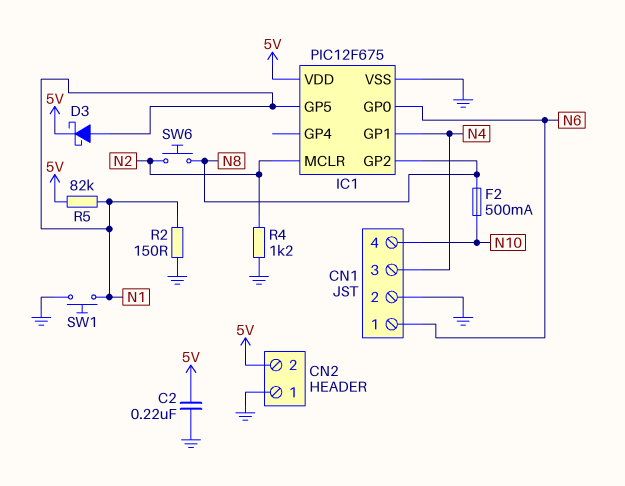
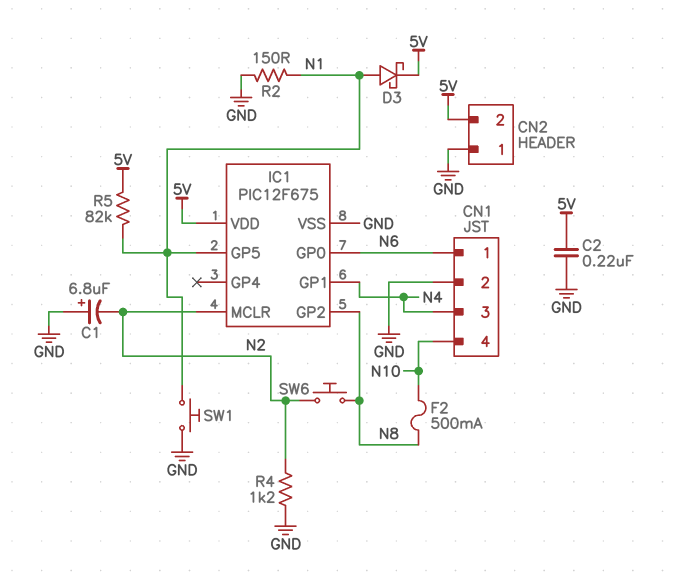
C1: none -> 6.8uF (plus GND, minus N2)

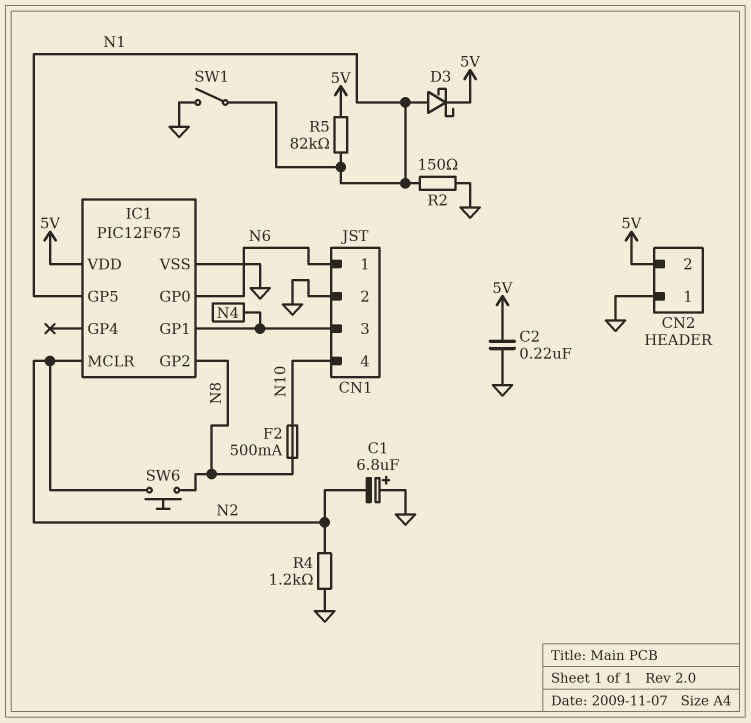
SW1: button (GND, N1) -> switch (GND, N1)

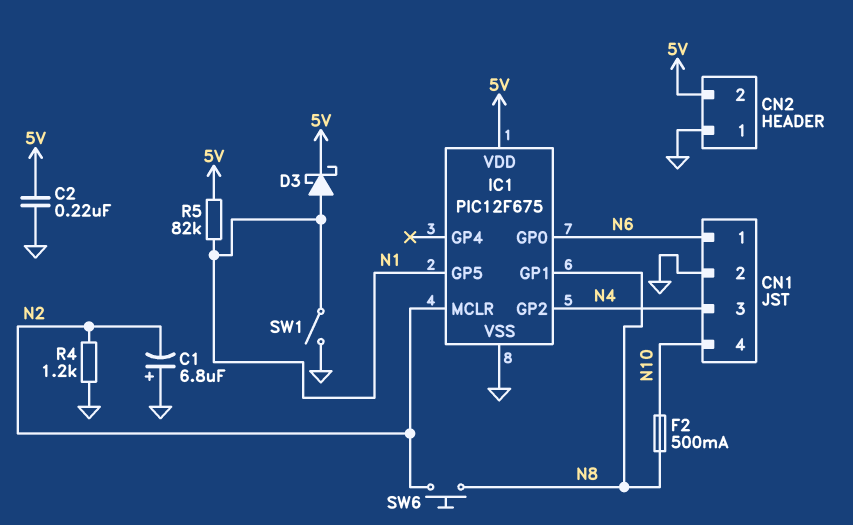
IC1 pin GP1: N4 -> N8
IC1 pin GP2: N8 -> N4
R2: 150 (GND, N1) -> none

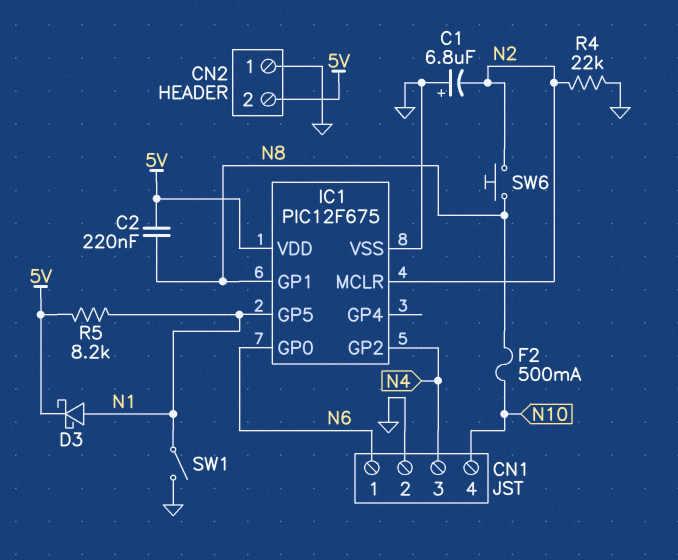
C2: 220nF (5V, GND) -> 220nF (5V, N8)
R4: 1.2k (GND, N2) -> 22k (GND, N2)
R5: 82k (5V, N1) -> 8.2k (5V, N1)

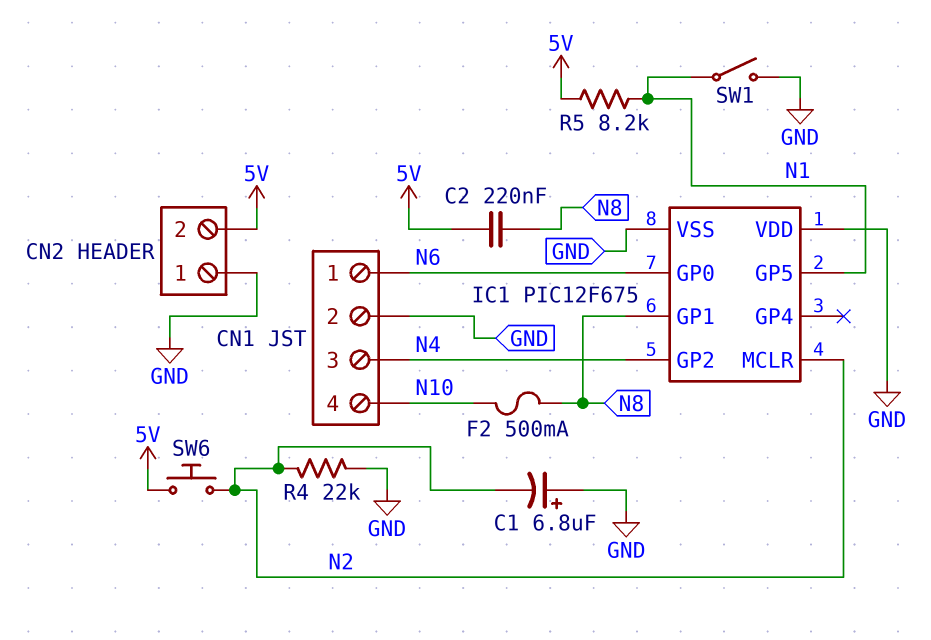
D3: schottky (A N1, K 5V) -> none
IC1 pin VDD: 5V -> GND
SW6: button (N2, N8) -> button (5V, N2)

